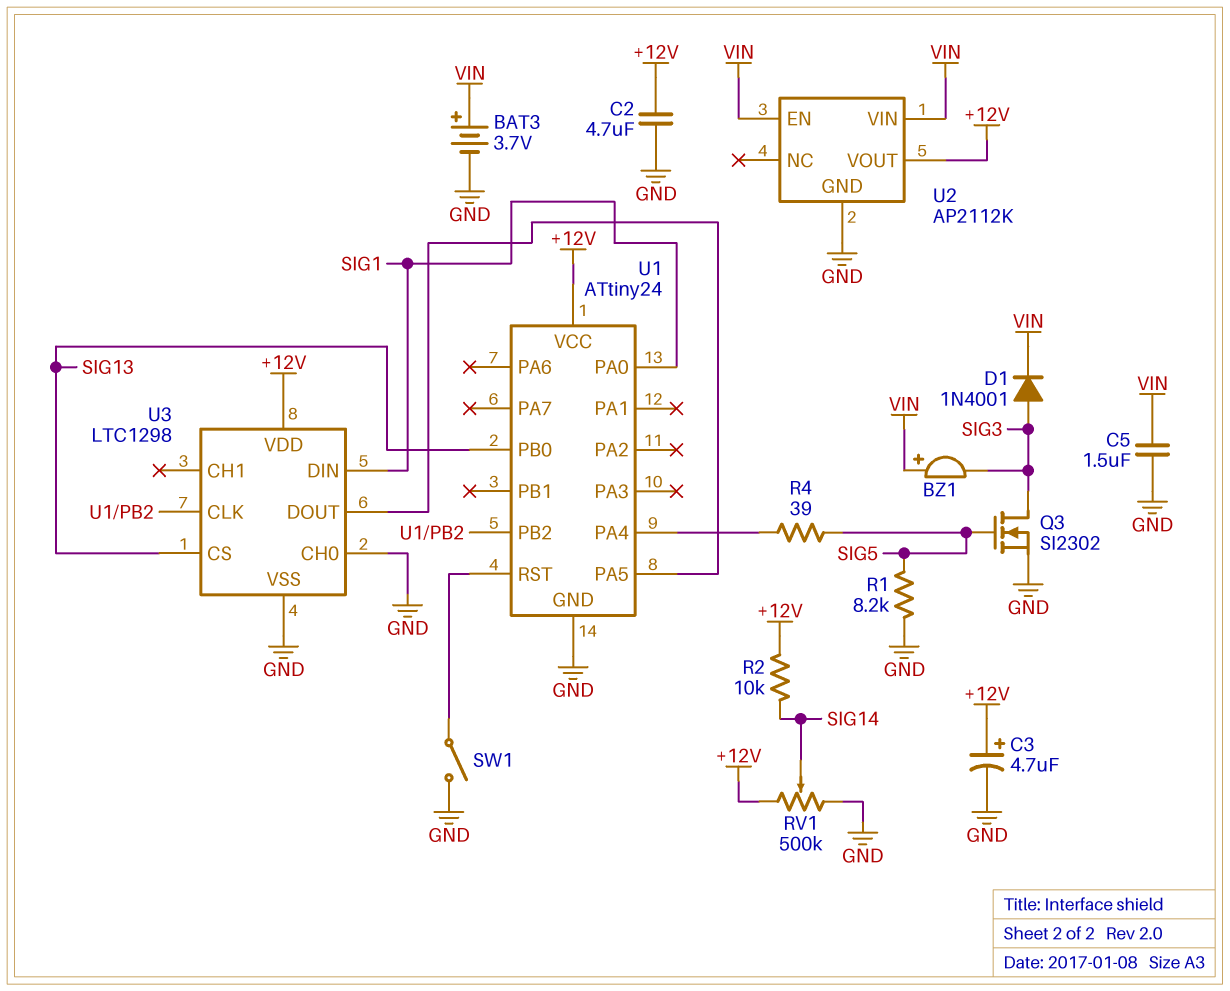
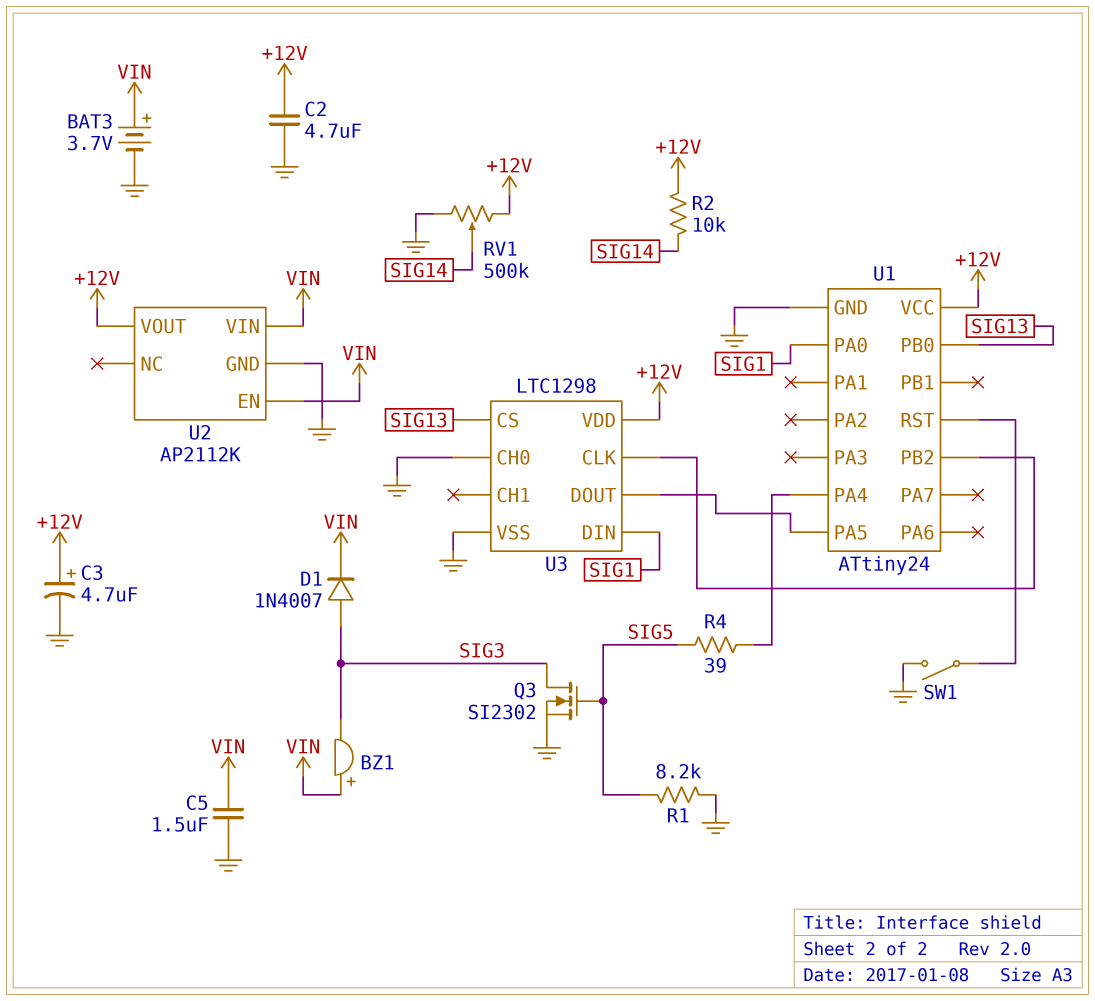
D1: diode 1N4001 (A SIG3, K VIN) -> diode 1N4007 (A SIG3, K VIN)

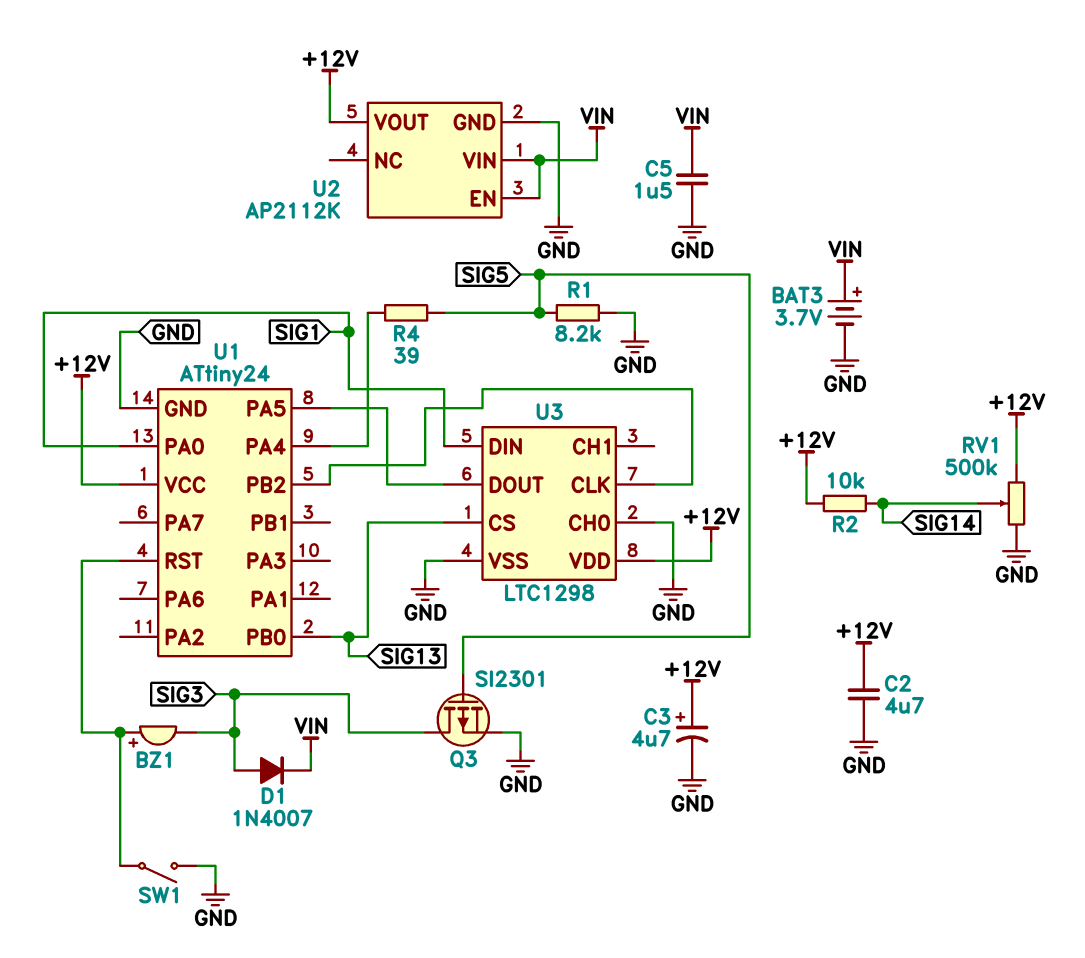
BZ1: buzzer (plus VIN, minus SIG3) -> buzzer (plus U1/RST, minus SIG3)
Q3: NMOS SI2302 (G SIG5, D SIG3, S GND) -> PMOS SI2301 (G SIG5, D SIG3, S GND)

